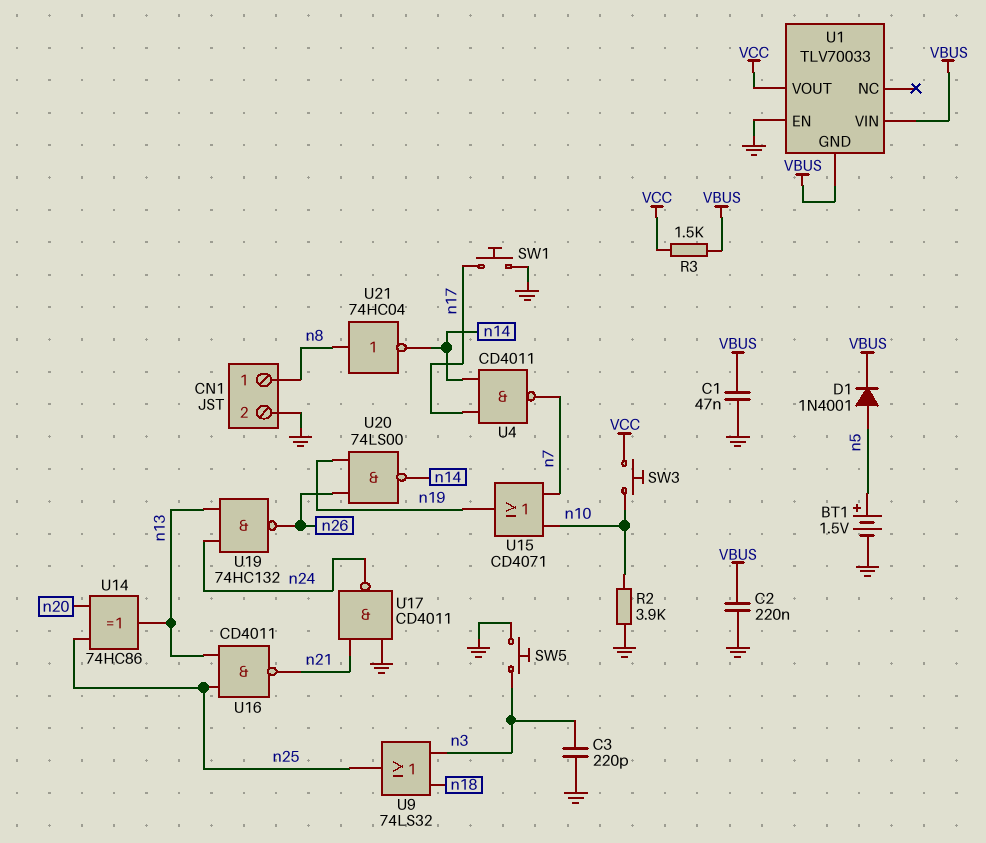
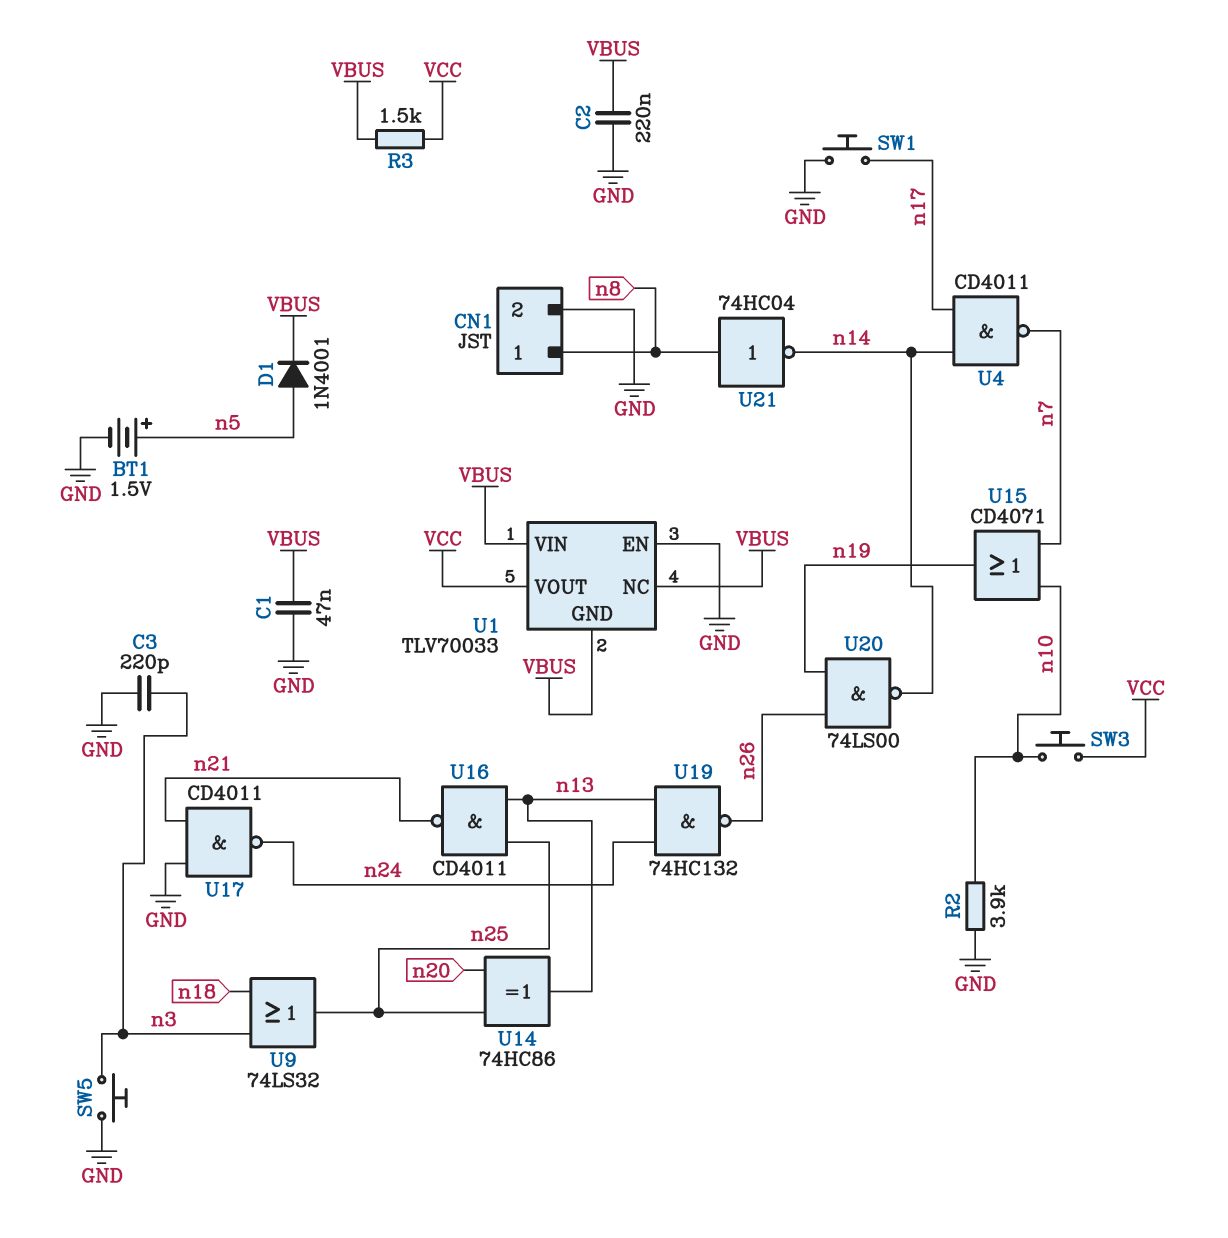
U1 pin NC: none -> VBUS

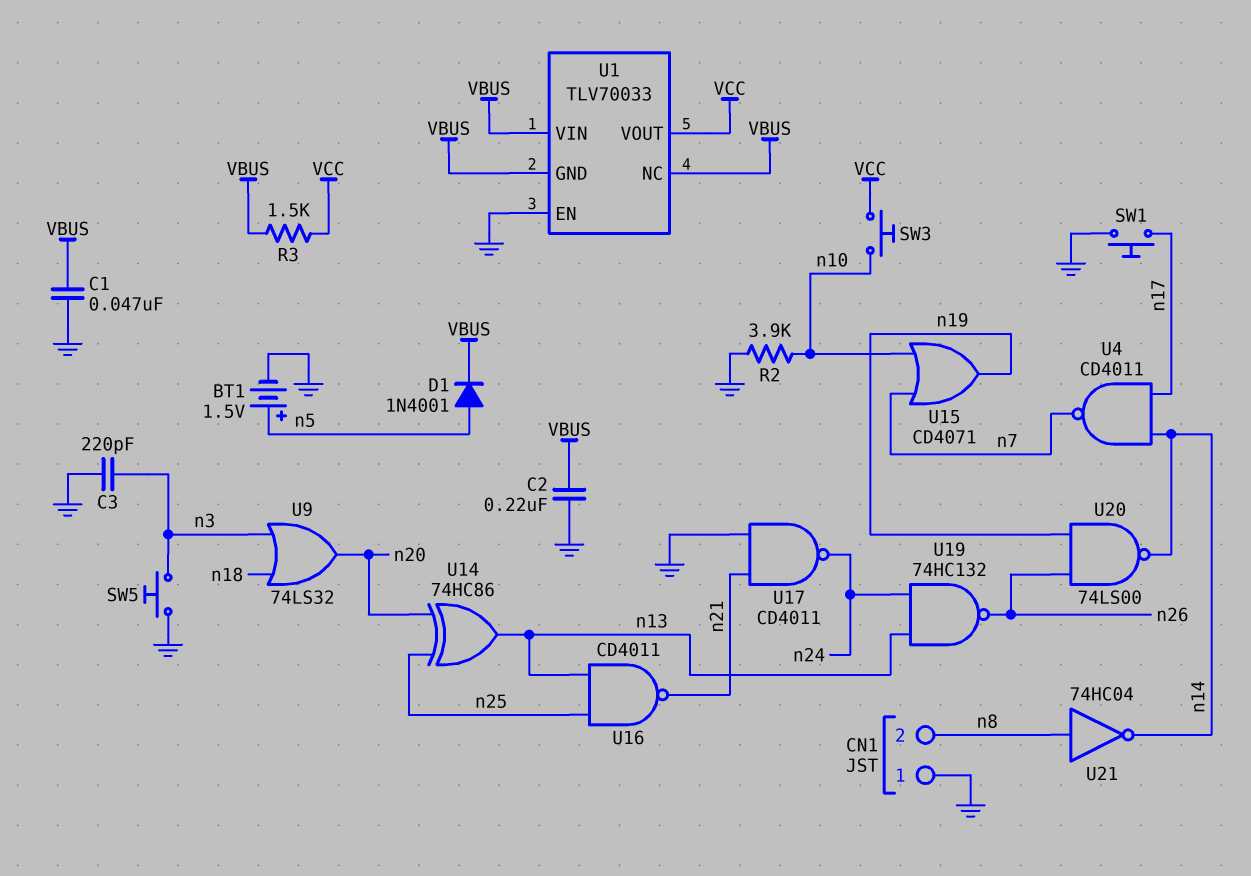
CN1 pin 1: n8 -> GND
CN1 pin 2: GND -> n8
U9: OR 74LS32 (in n3, in n18, out n25) -> OR 74LS32 (in n3, in n18, out n20)

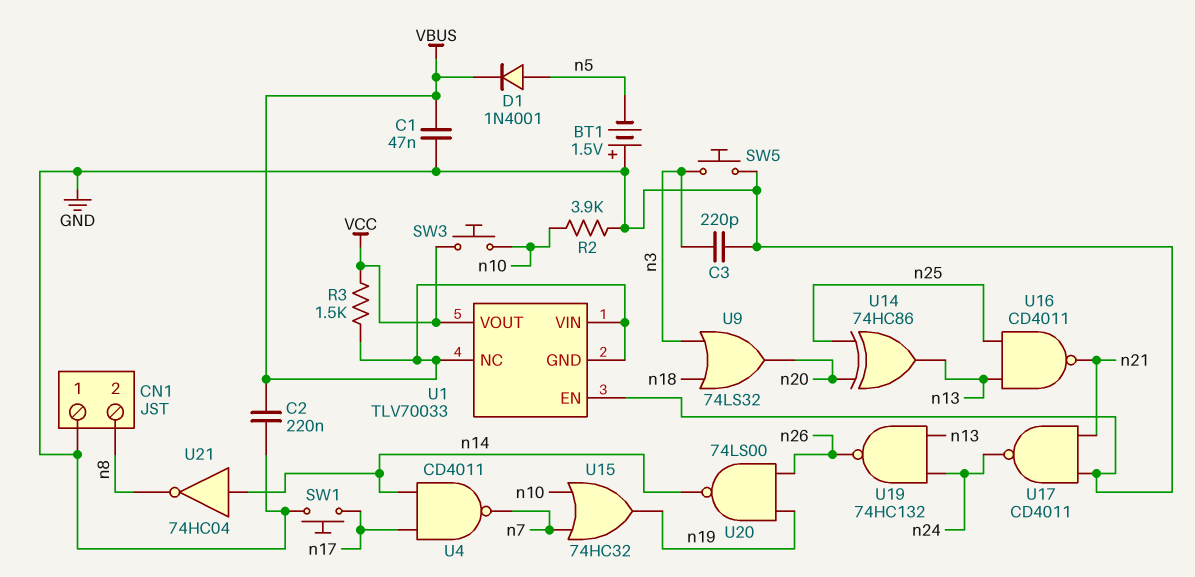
BT1: 1.5V (plus n5, minus GND) -> 1.5V (plus GND, minus n5)
U15: OR CD4071 (in n7, in n10, out n19) -> OR 74HC32 (in n7, in n10, out n19)
U21: NOT 74HC04 (in n8, out n14) -> NOT 74HC04 (in n14, out n8)

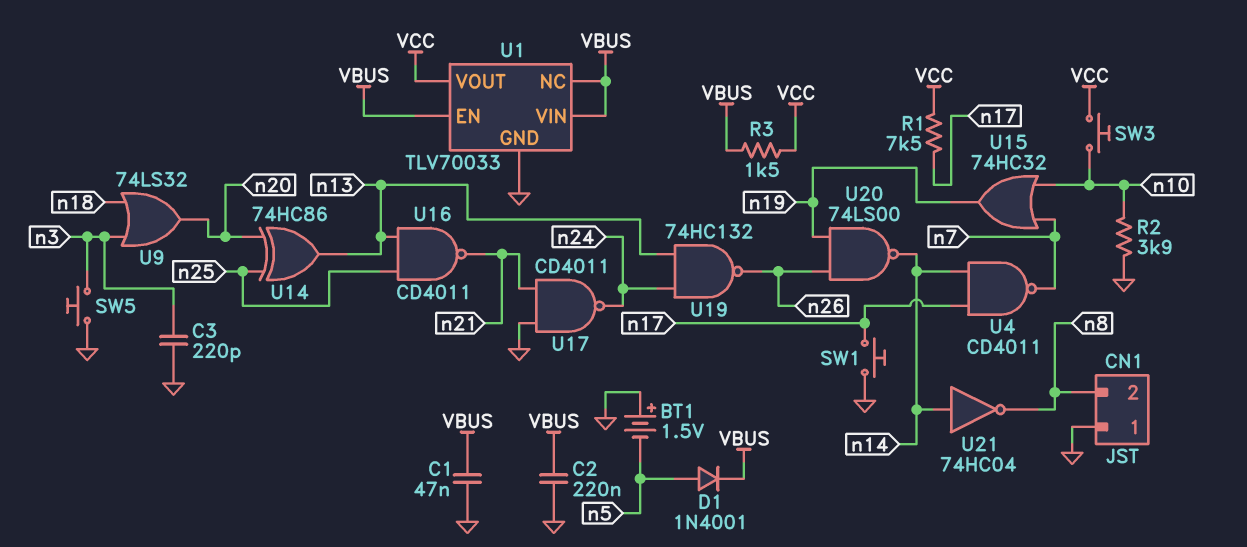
R1: none -> 7.5k (VCC, n17)
U1 pin EN: GND -> VBUS
U1 pin GND: VBUS -> GND

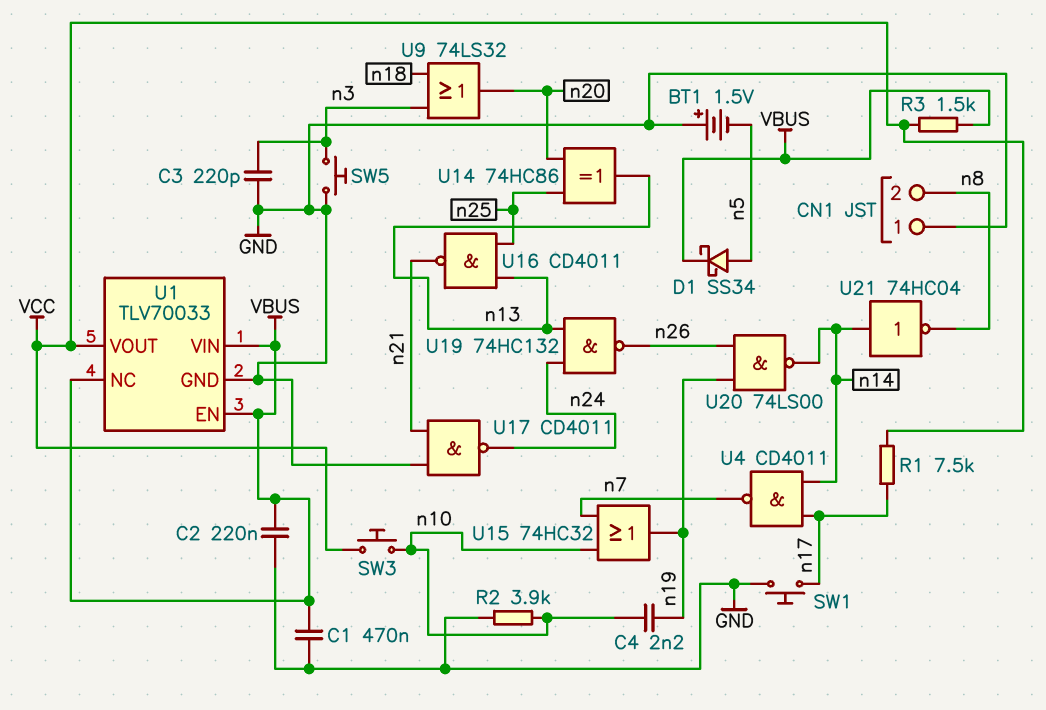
C1: 47nF (GND, VBUS) -> 470nF (GND, VBUS)
C4: none -> 2.2nF (n10, n19)
D1: diode 1N4001 (A n5, K VBUS) -> schottky SS34 (A n5, K VBUS)

